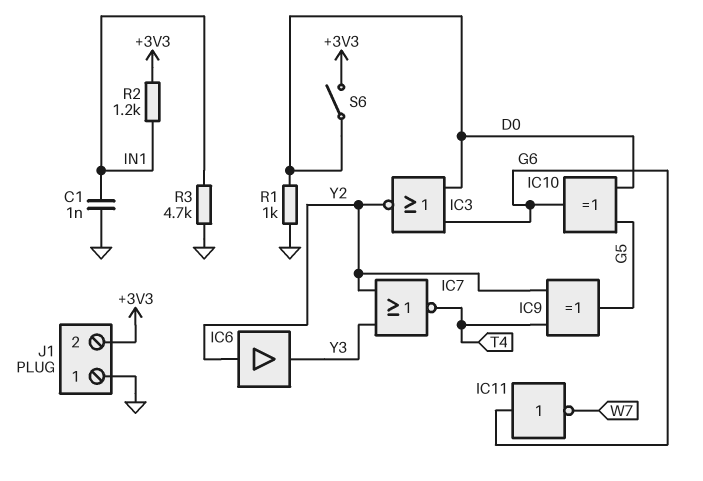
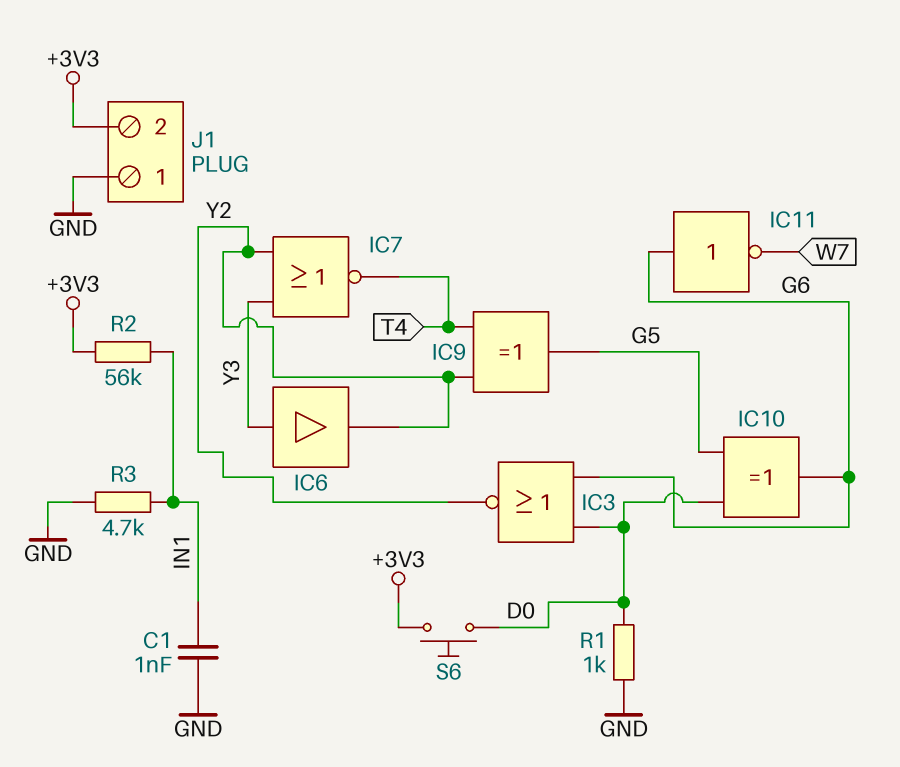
IC6: buffer (in Y2, out Y3) -> buffer (in Y3, out Y2)
R2: 1.2k (+3V3, IN1) -> 56k (+3V3, IN1)
S6: switch (+3V3, D0) -> button (+3V3, D0)

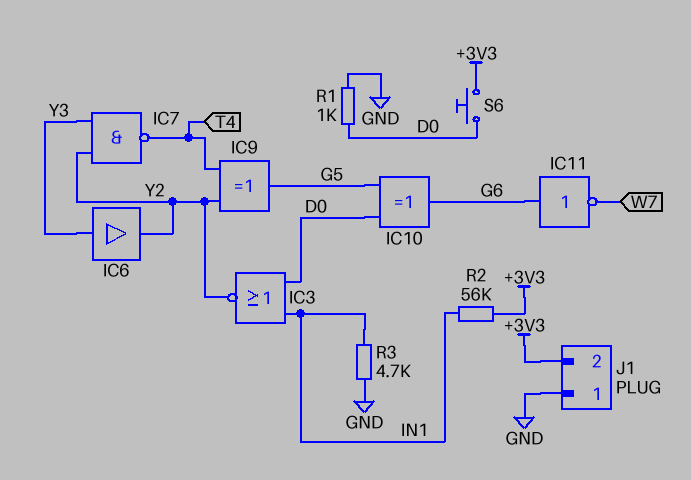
C1: 1nF (GND, IN1) -> none
IC3: NOR (in D0, in G6, out Y2) -> NOR (in D0, in IN1, out Y2)
IC7: NOR (in Y2, in Y3, out T4) -> NAND (in Y2, in Y3, out T4)

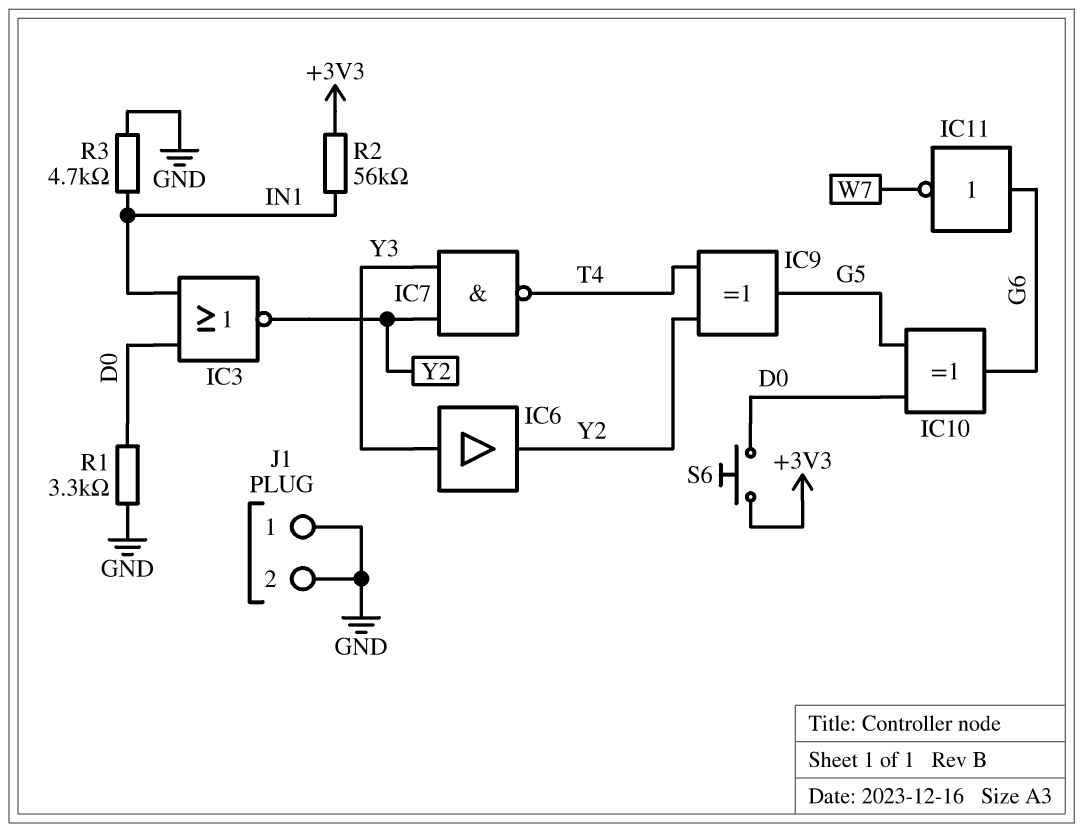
J1 pin 2: +3V3 -> GND
R1: 1k (D0, GND) -> 3.3k (D0, GND)

